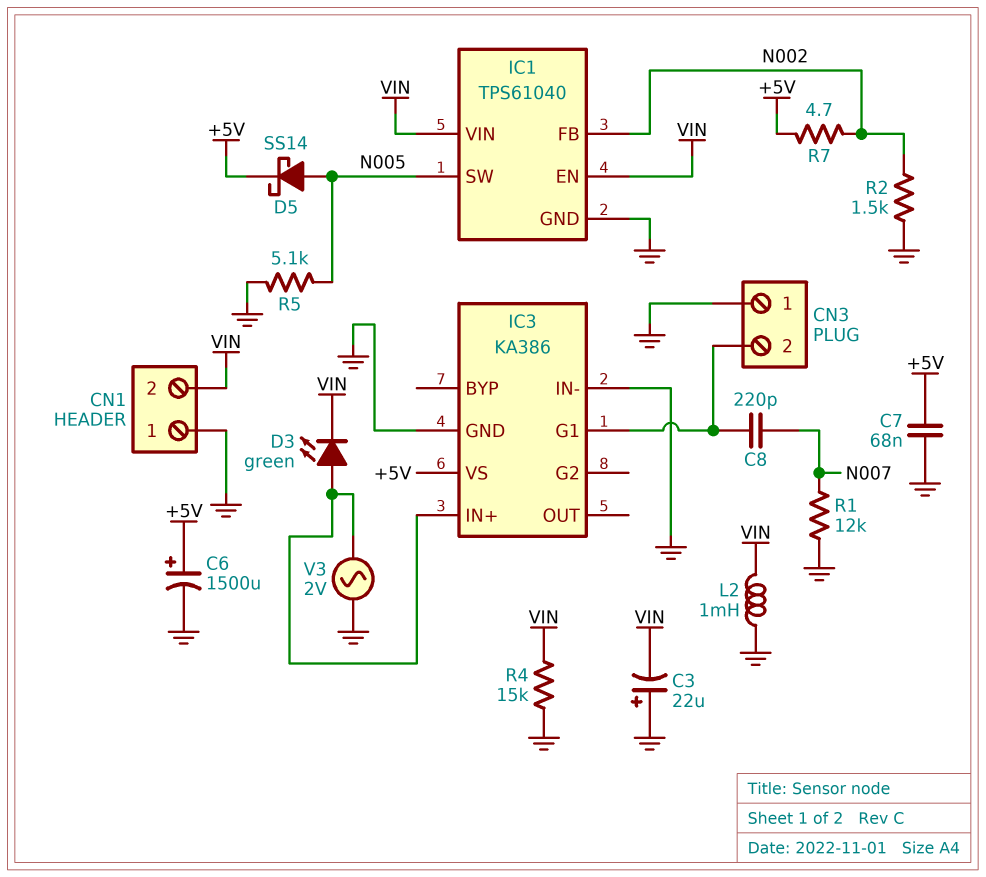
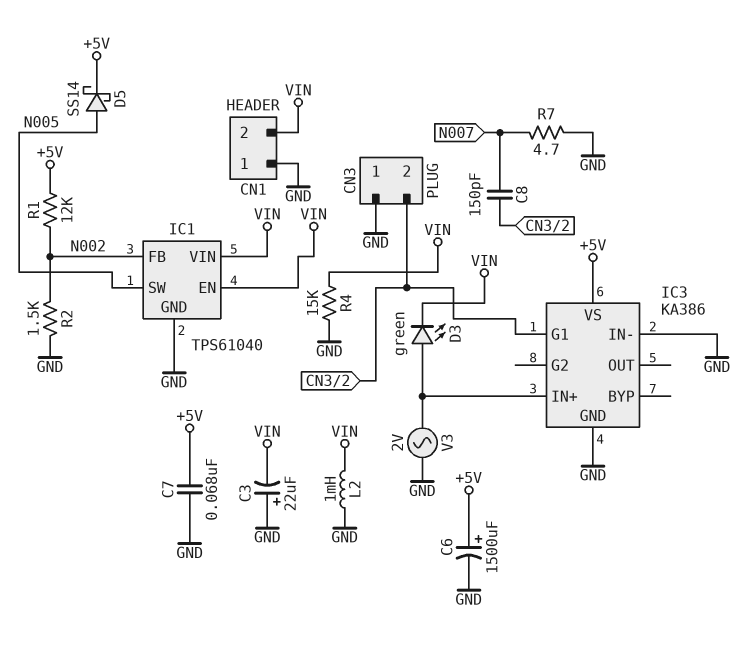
C8: 220pF (CN3/2, N007) -> 150pF (CN3/2, N007)
R1: 12k (GND, N007) -> 12k (+5V, N002)
R5: 5.1k (GND, N005) -> none
R7: 4.7 (+5V, N002) -> 4.7 (GND, N007)

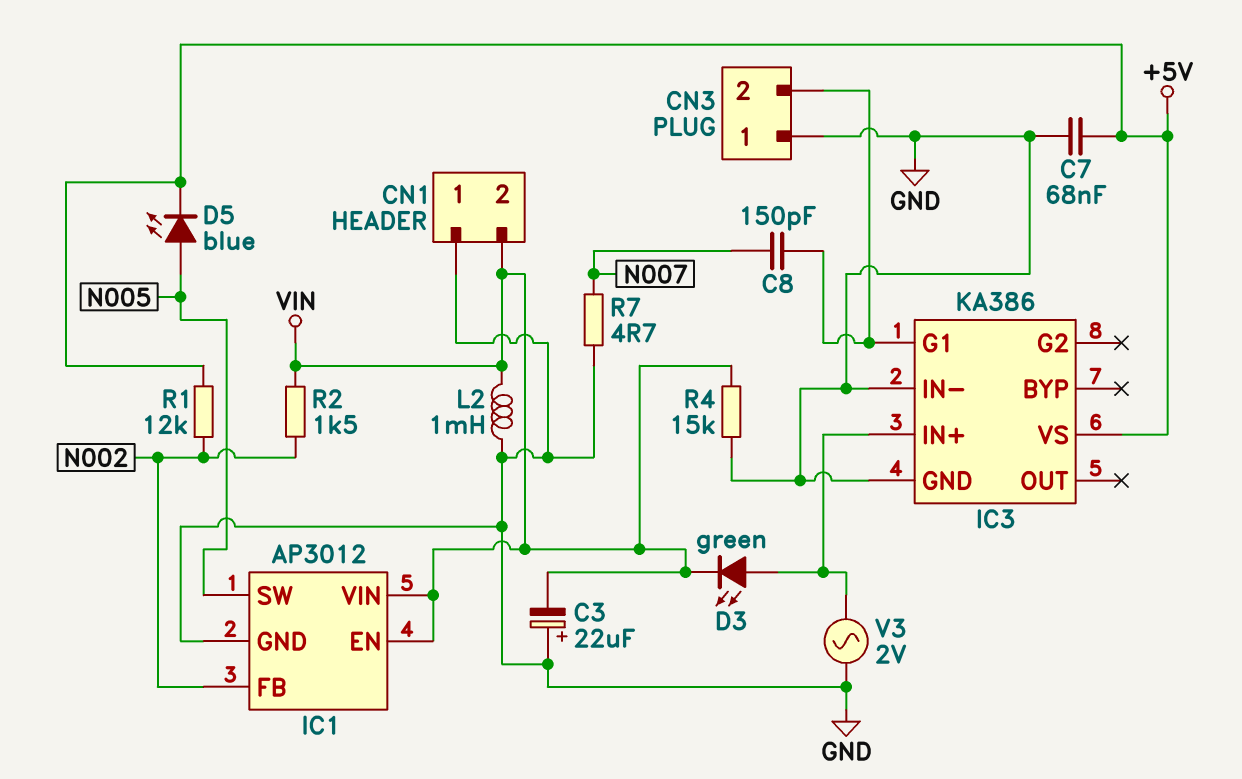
C6: 1500uF (plus +5V, minus GND) -> none
D5: schottky SS14 (A N005, K +5V) -> LED blue (A N005, K +5V)
IC1: TPS61040 -> AP3012
R2: 1.5k (GND, N002) -> 1.5k (N002, VIN)

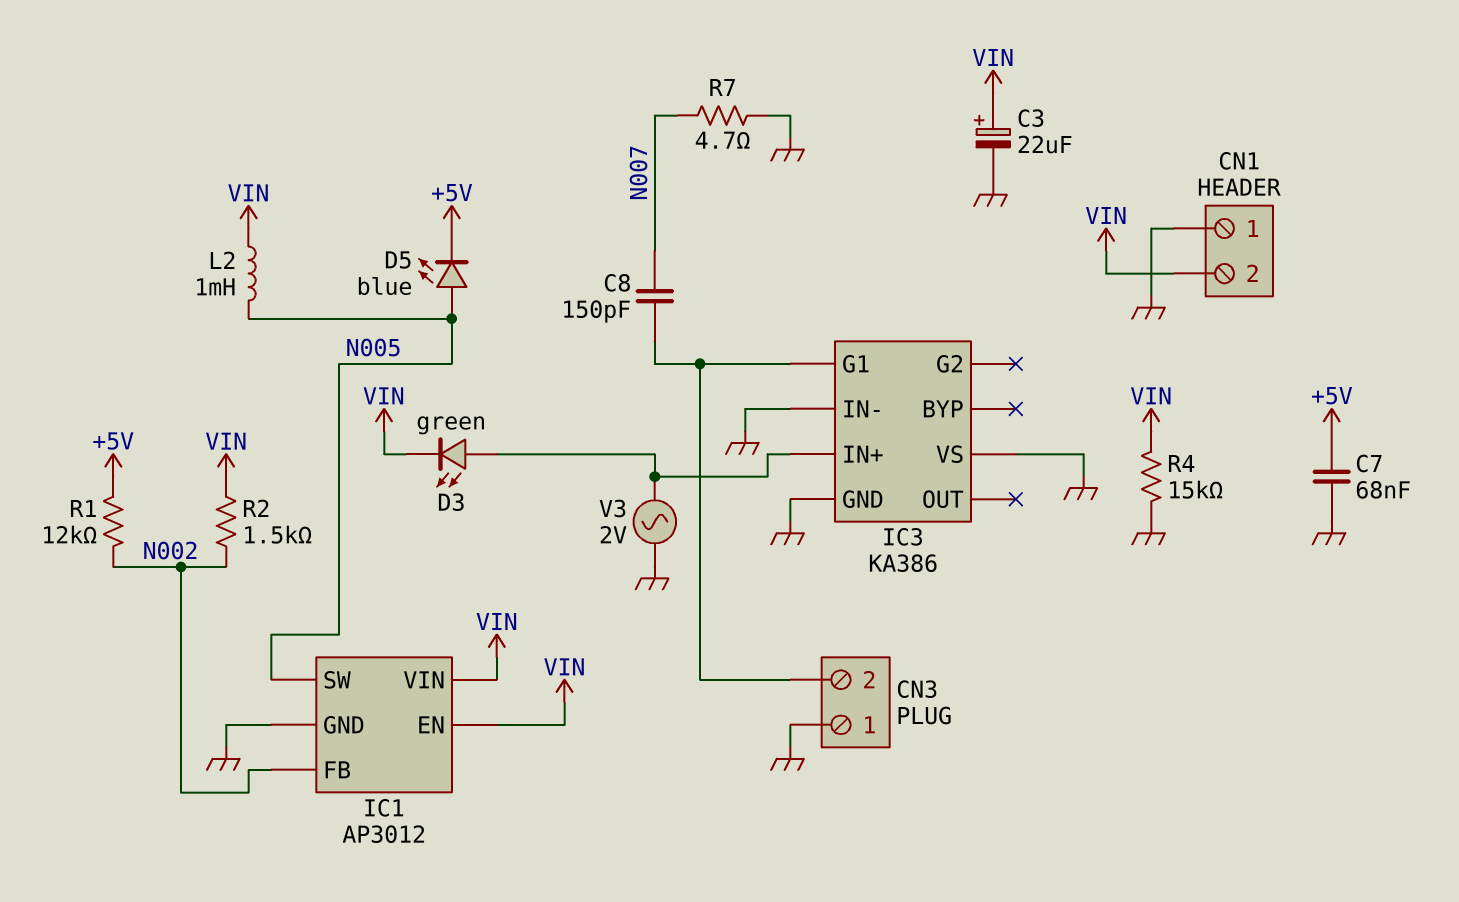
C3: 22uF (plus GND, minus VIN) -> 22uF (plus VIN, minus GND)
IC3 pin VS: +5V -> GND
L2: 1mH (GND, VIN) -> 1mH (N005, VIN)

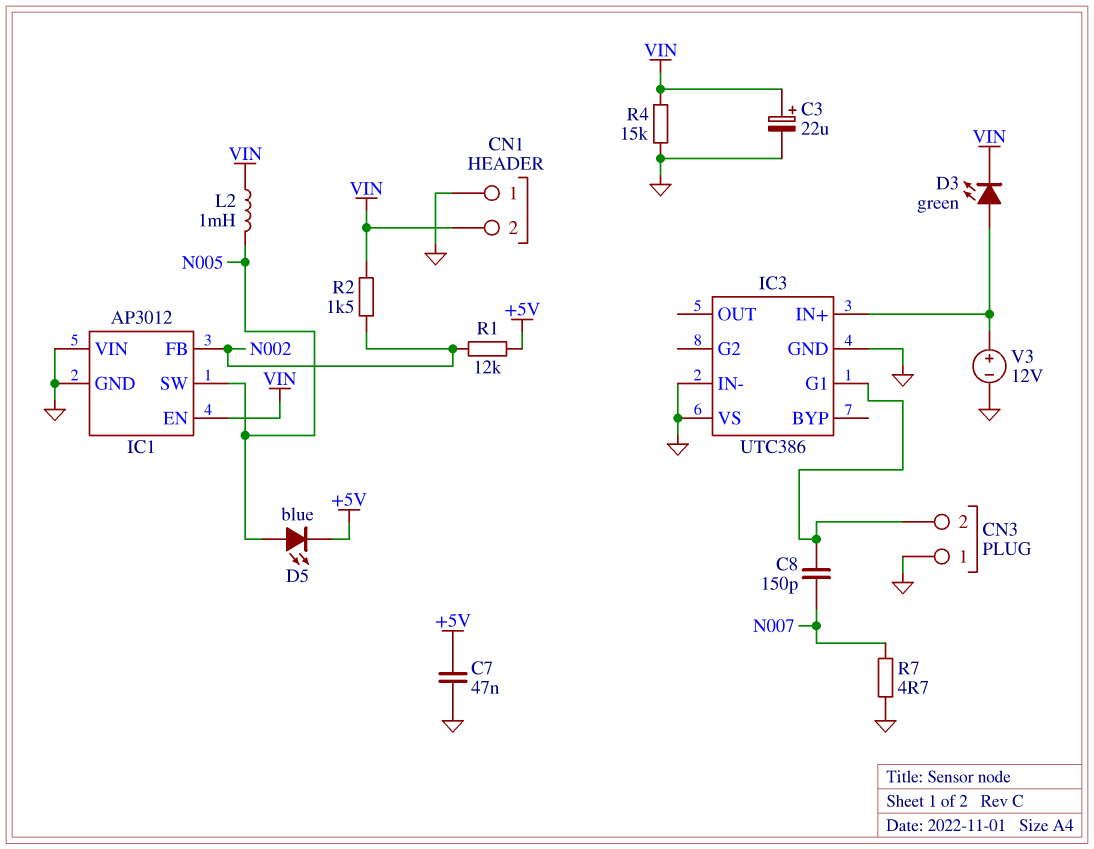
C7: 68nF (+5V, GND) -> 47nF (+5V, GND)
IC1 pin VIN: VIN -> GND
IC3: KA386 -> UTC386
V3: AC 2V (GND, IC3/IN+) -> 12V (plus IC3/IN+, minus GND)

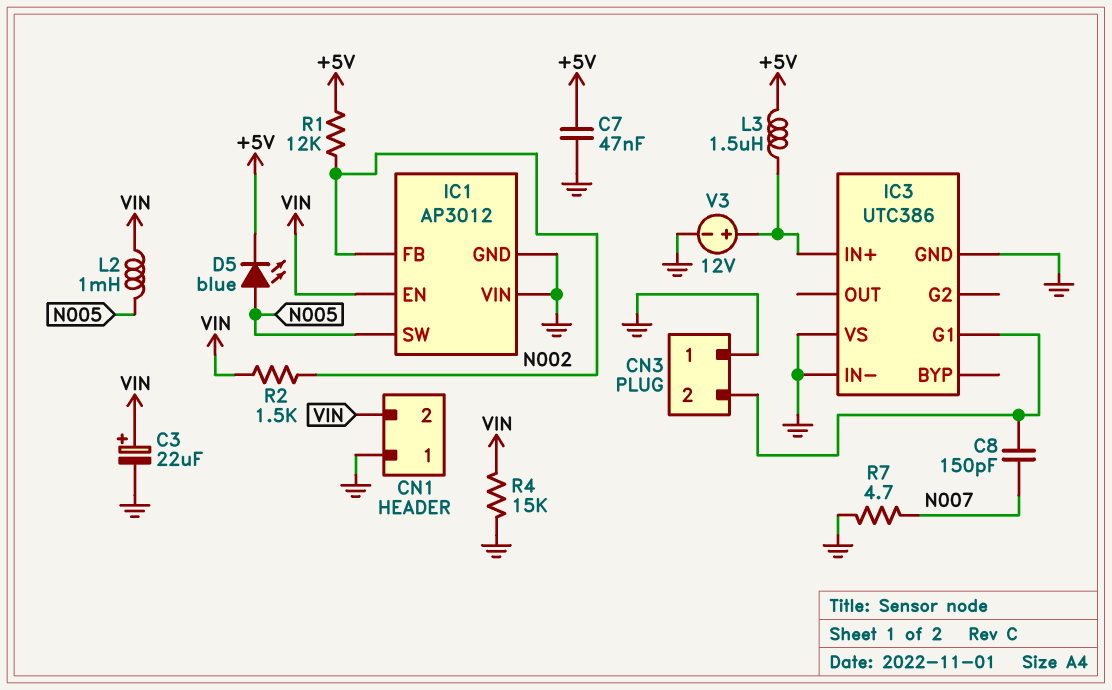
D3: LED green (A IC3/IN+, K VIN) -> none
L3: none -> 1.5uH (+5V, IC3/IN+)

